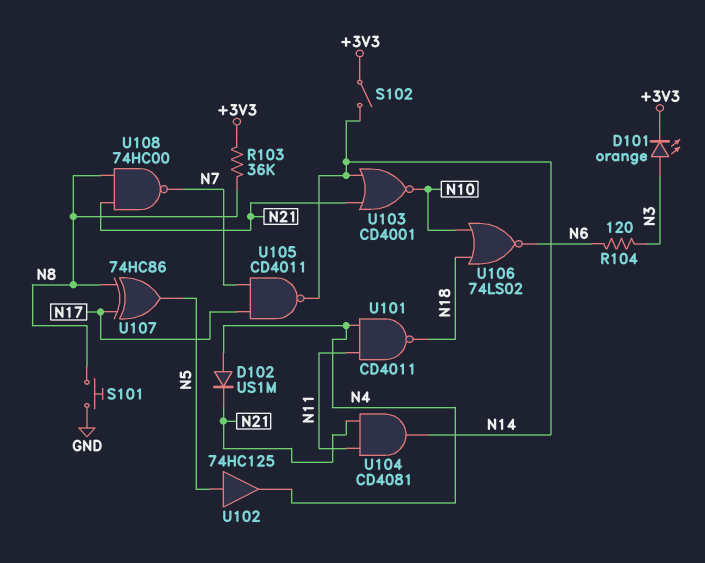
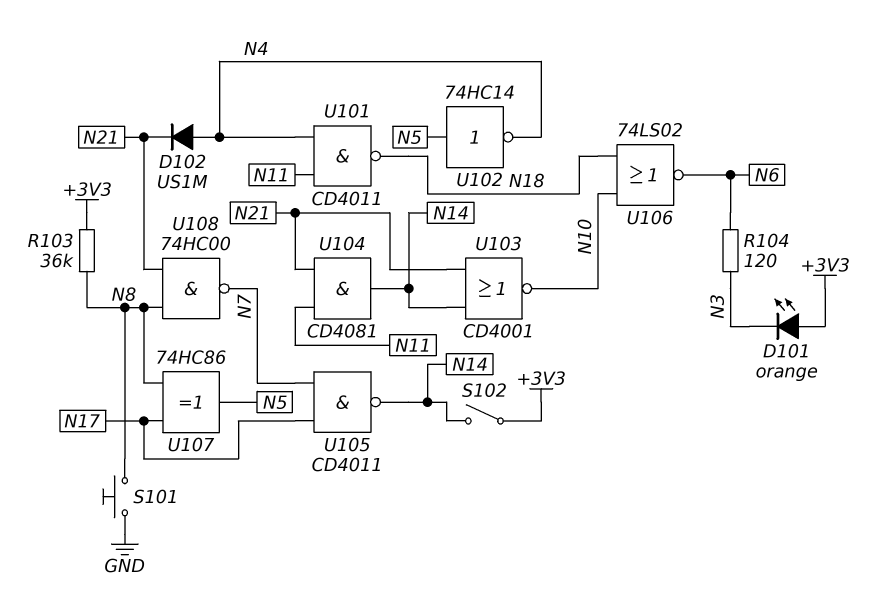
D101: LED orange (A N3, K +3V3) -> LED orange (A +3V3, K N3)
U102: buffer 74HC125 (in N5, out N4) -> NOT 74HC14 (in N5, out N4)

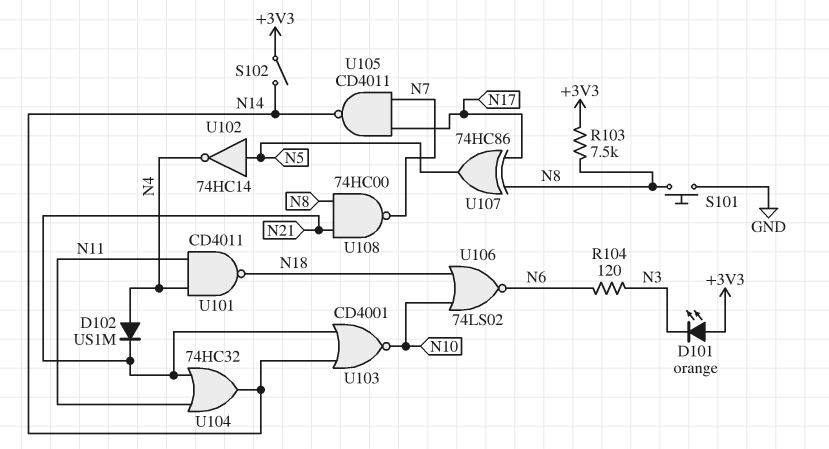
R103: 36k (+3V3, N8) -> 7.5k (+3V3, N8)
U104: AND CD4081 (in N11, in N21, out N14) -> OR 74HC32 (in N11, in N21, out N14)

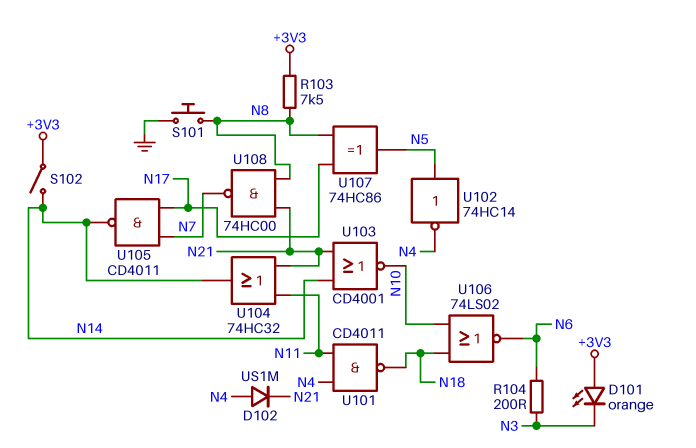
R104: 120 (N3, N6) -> 200 (N3, N6)

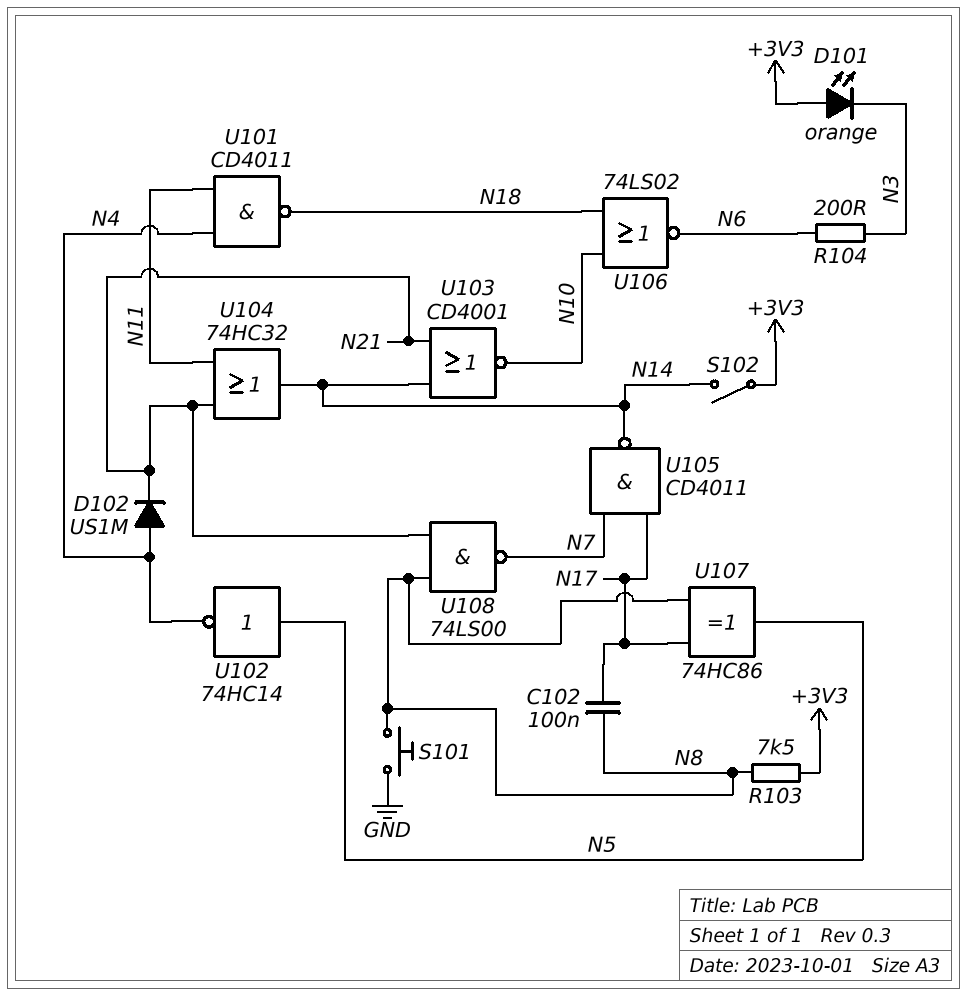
C102: none -> 100nF (N8, N17)
U108: NAND 74HC00 (in N8, in N21, out N7) -> NAND 74LS00 (in N8, in N21, out N7)

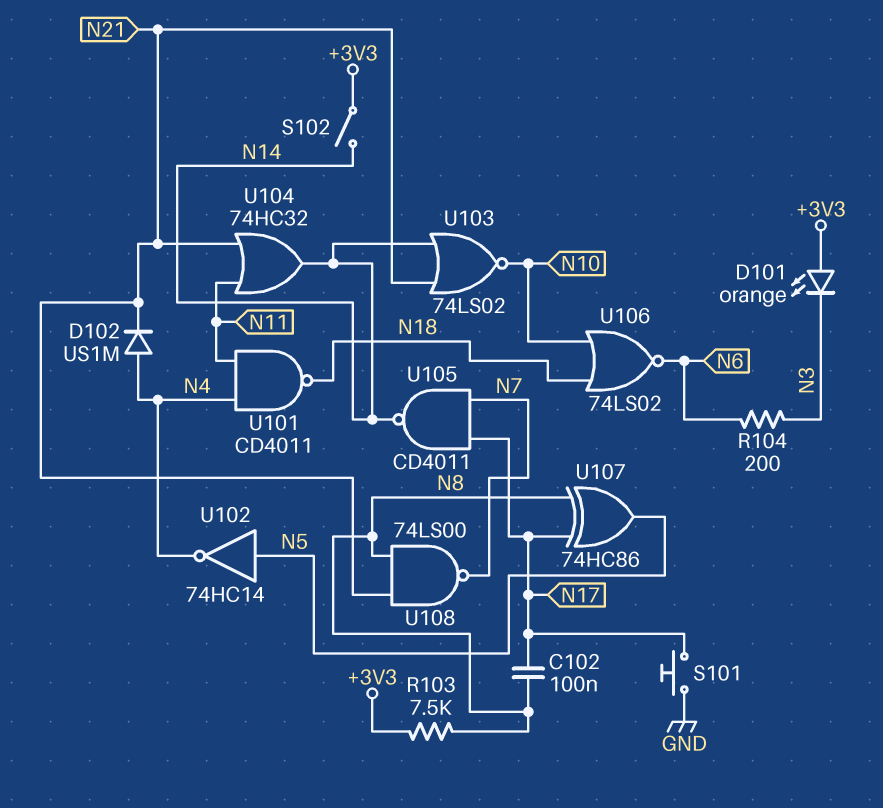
S101: button (GND, N8) -> button (GND, N17)
U103: NOR CD4001 (in N14, in N21, out N10) -> NOR 74LS02 (in N14, in N21, out N10)

